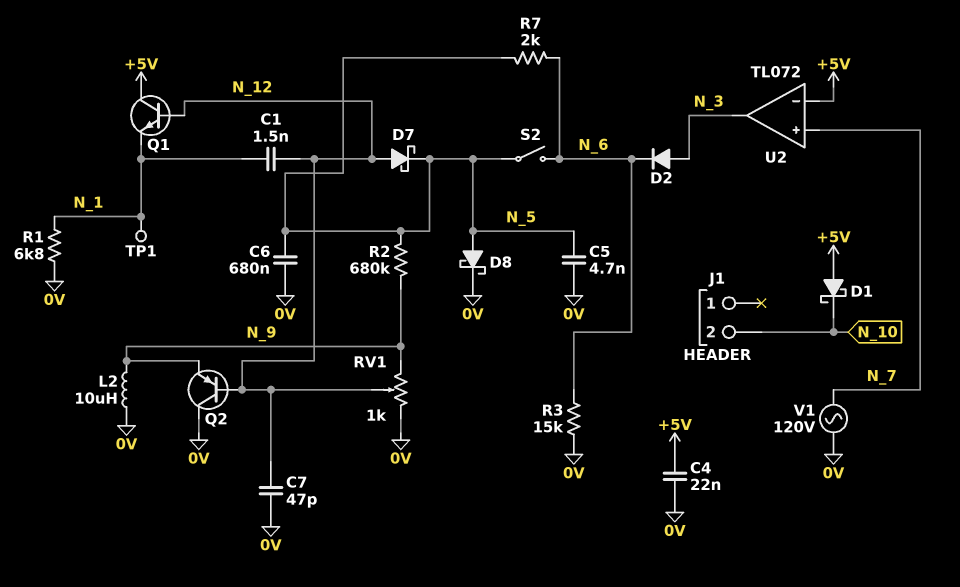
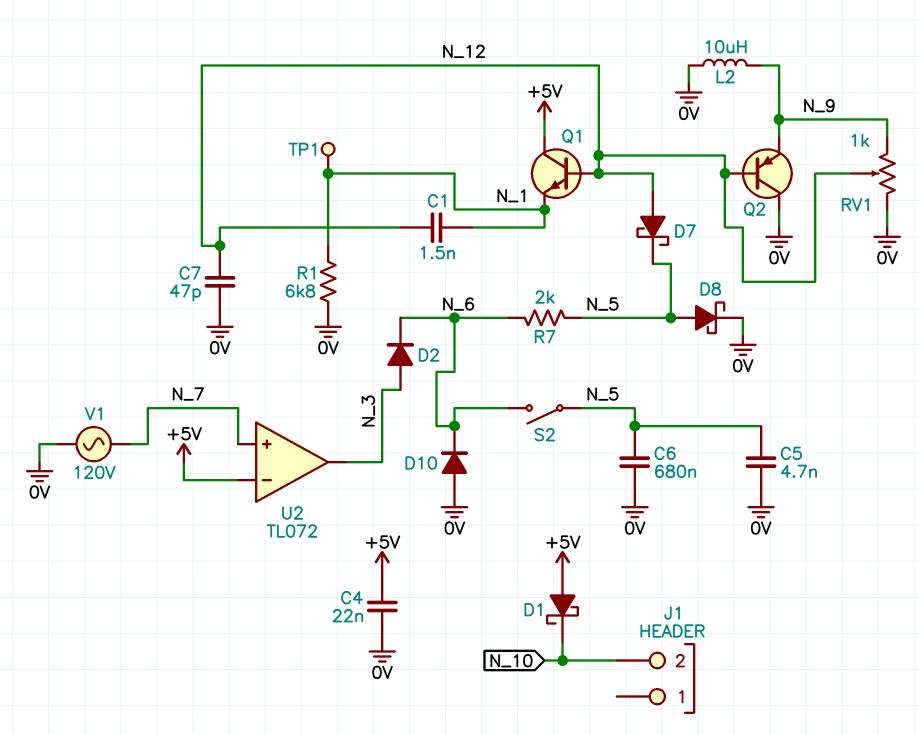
D10: none -> diode (A 0V, K N_6)
R2: 680k (N_5, N_9) -> none
R3: 15k (0V, N_6) -> none

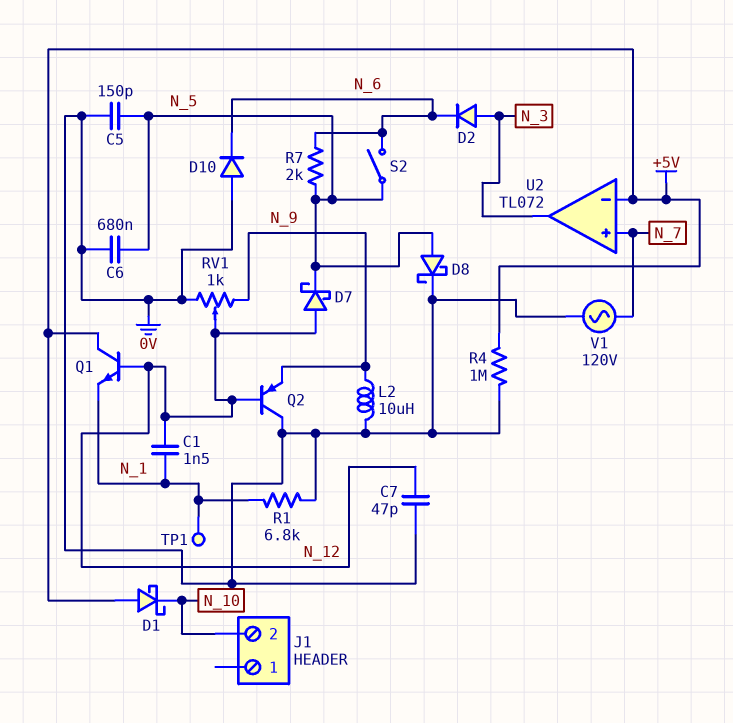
C4: 22nF (+5V, 0V) -> none
C5: 4.7nF (0V, N_5) -> 150pF (0V, N_5)
R4: none -> 1M (+5V, 0V)

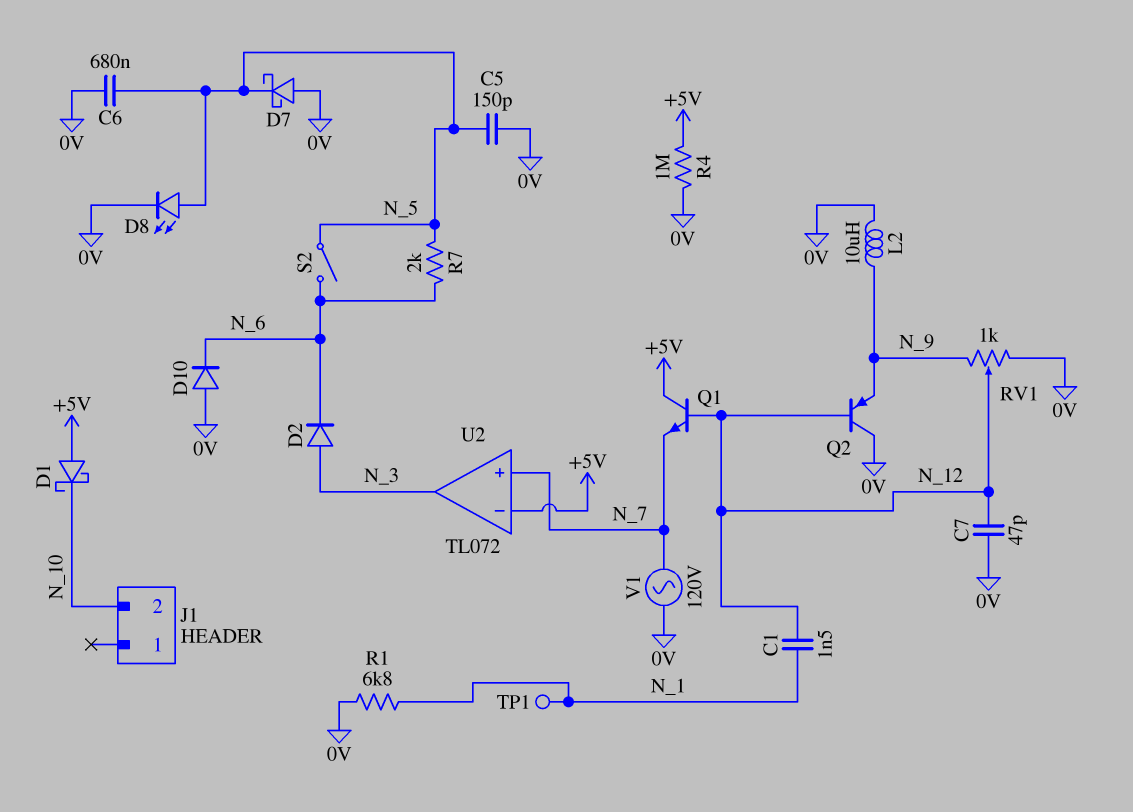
D7: schottky (A N_12, K N_5) -> schottky (A 0V, K N_5)
D8: schottky (A N_5, K 0V) -> LED (A N_5, K 0V)
Q1: NPN (B N_12, C +5V, E N_1) -> NPN (B N_12, C +5V, E N_7)

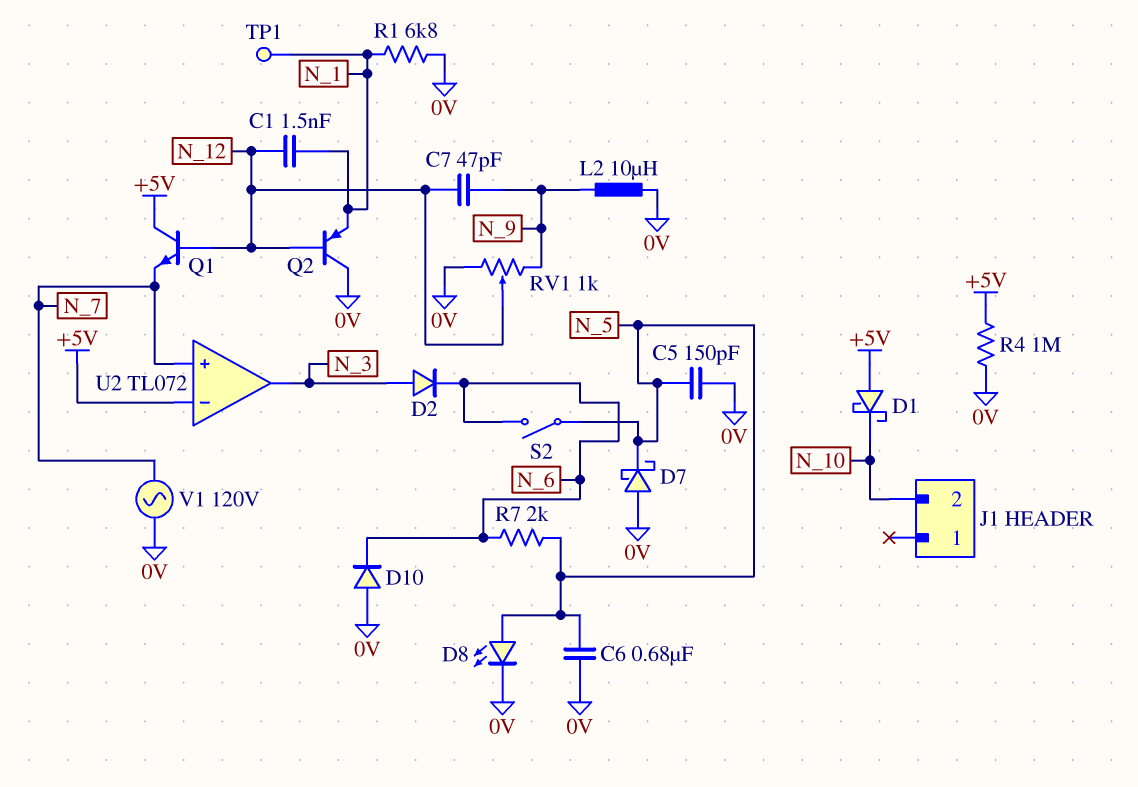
C7: 47pF (0V, N_12) -> 47pF (N_9, N_12)
Q2: PNP (B N_12, C 0V, E N_9) -> PNP (B N_12, C 0V, E N_1)

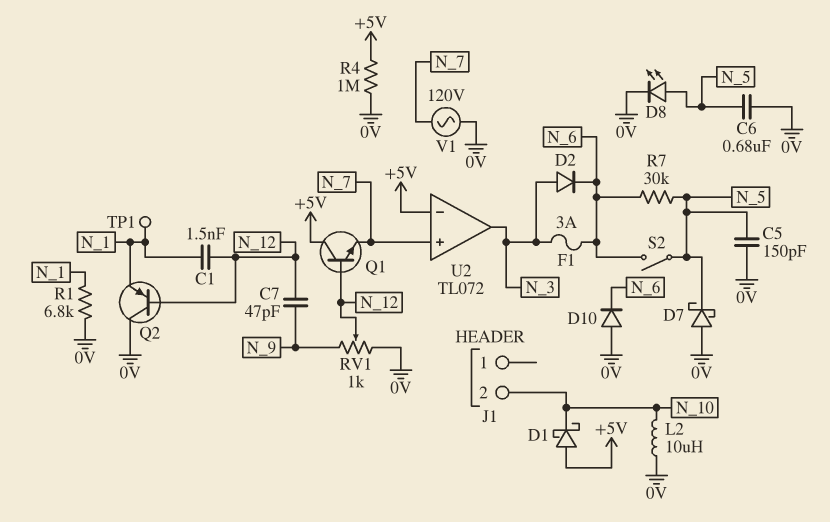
F1: none -> 3A (N_3, N_6)
L2: 10uH (0V, N_9) -> 10uH (0V, N_10)
R7: 2k (N_5, N_6) -> 30k (N_5, N_6)

